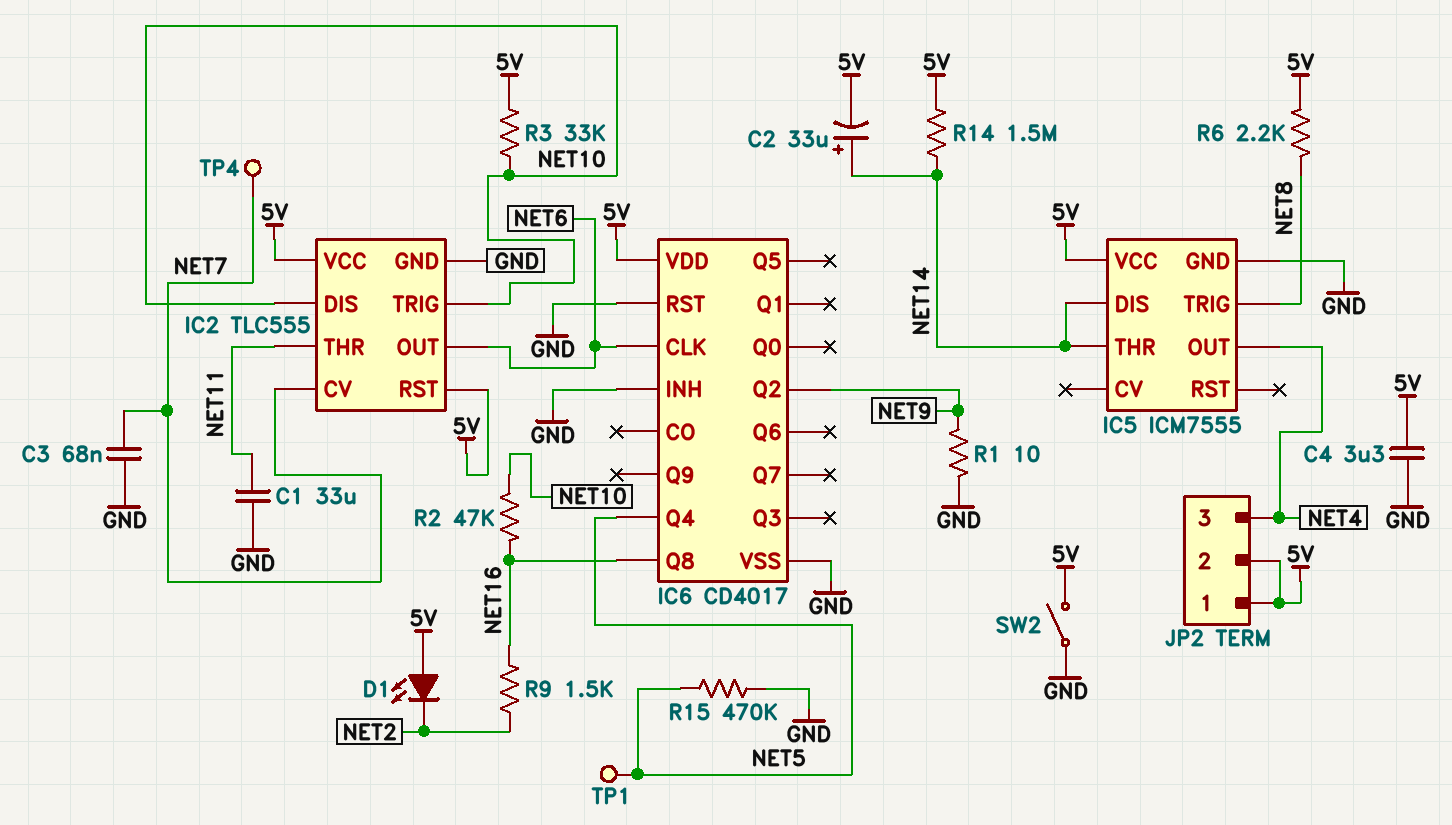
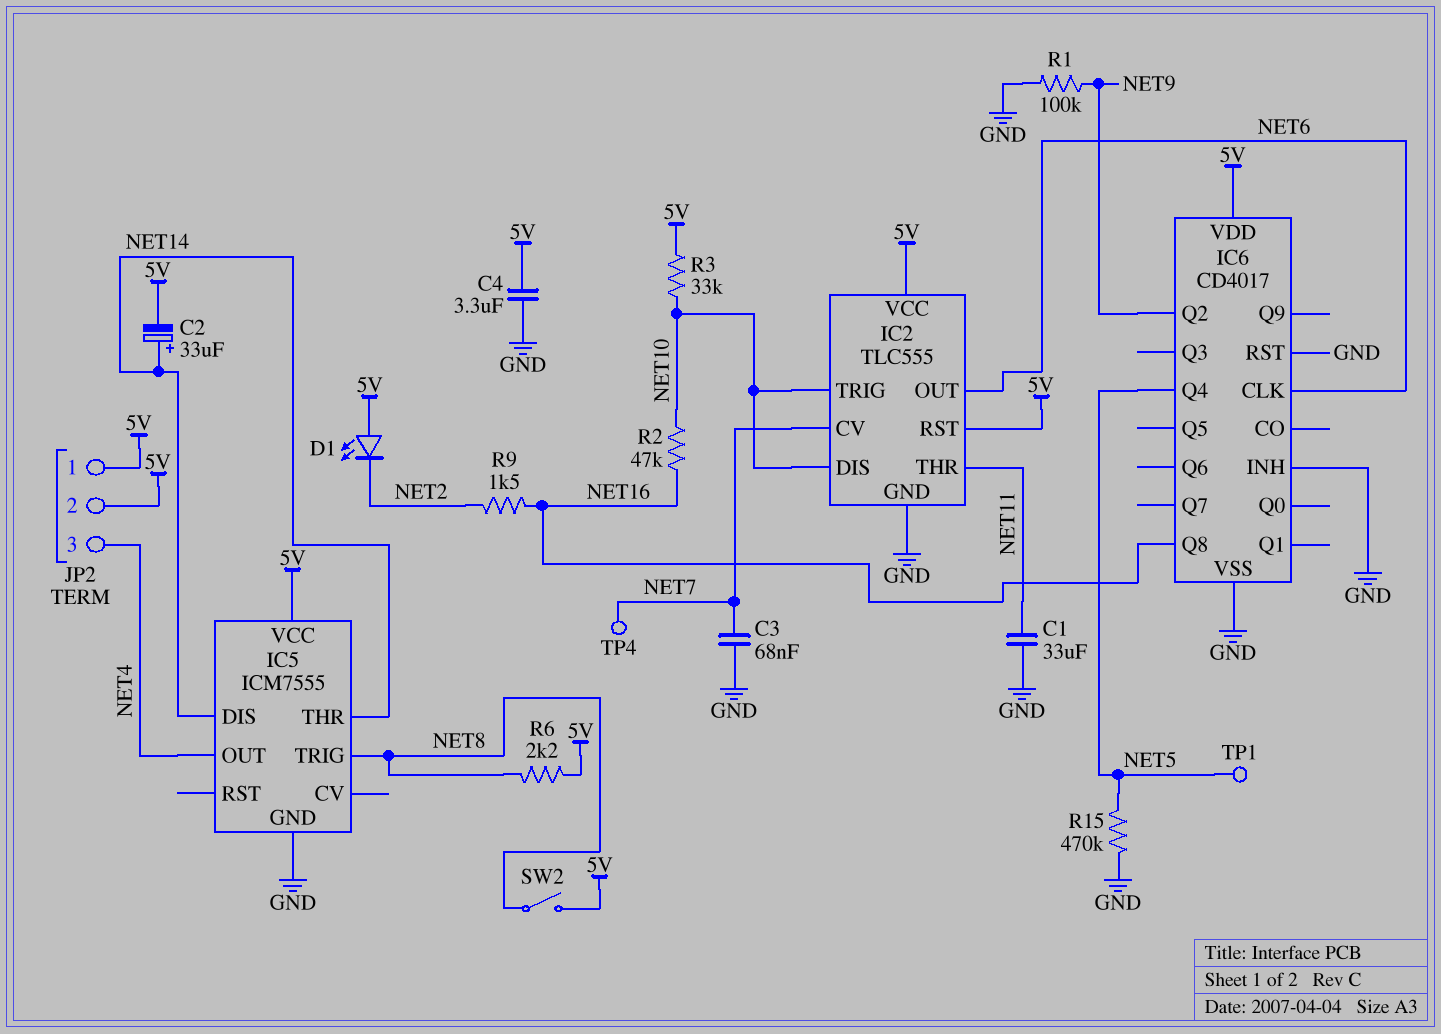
R1: 10 (GND, NET9) -> 100k (GND, NET9)
R14: 1.5M (5V, NET14) -> none
SW2: switch (5V, GND) -> switch (5V, NET8)

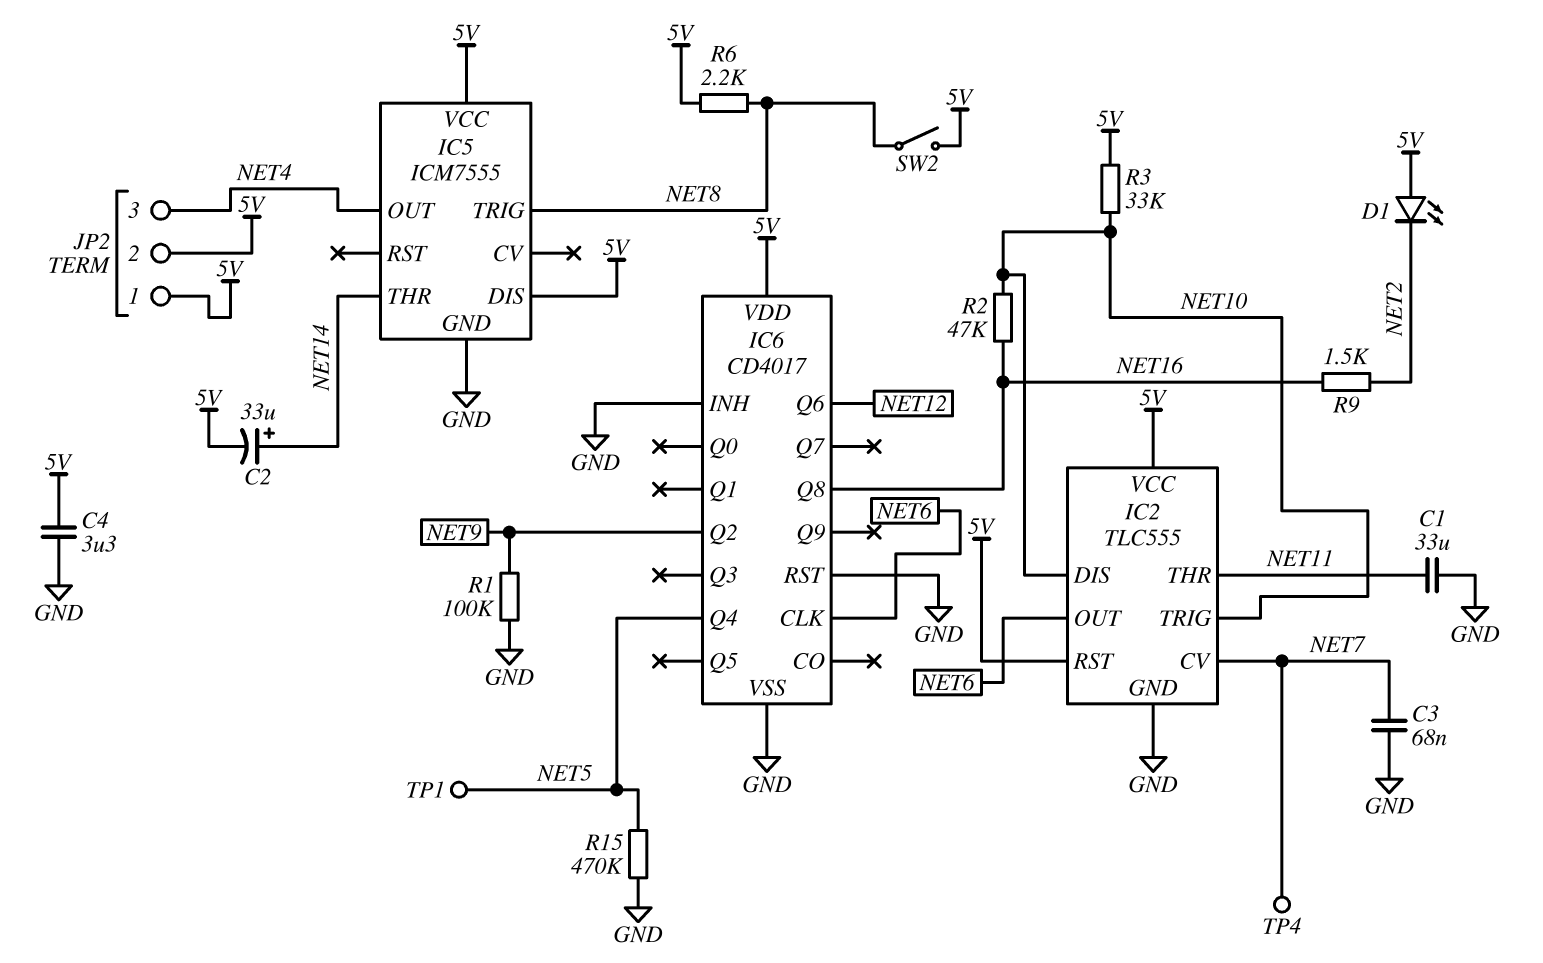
IC5 pin DIS: NET14 -> 5V
IC6 pin Q6: none -> NET12

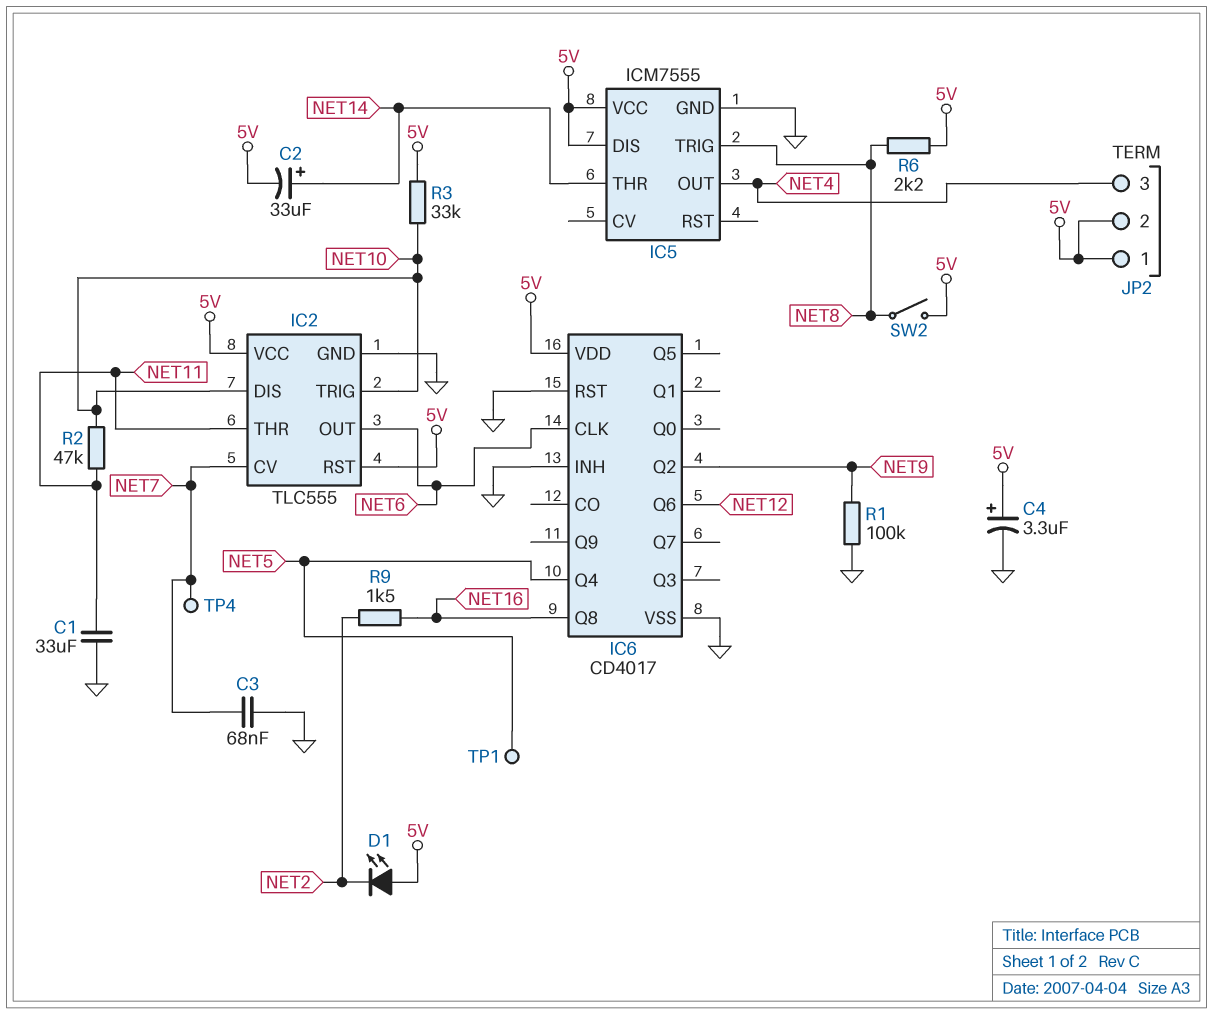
C4: 3.3uF (5V, GND) -> 3.3uF (plus 5V, minus GND)
R2: 47k (NET10, NET16) -> 47k (NET10, NET11)
R15: 470k (GND, NET5) -> none

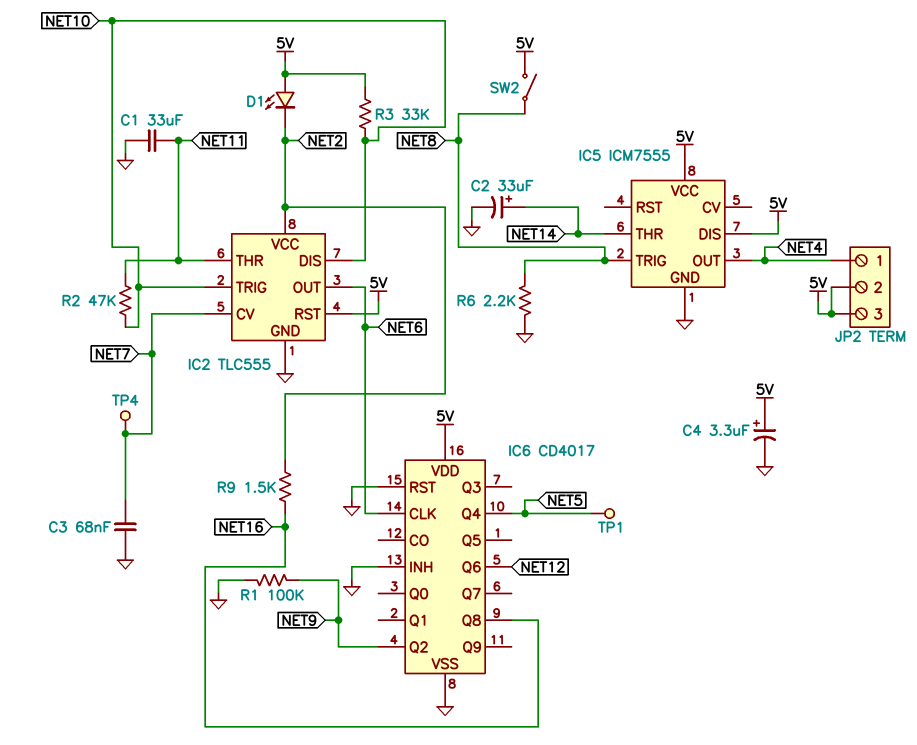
C2: 33uF (plus NET14, minus 5V) -> 33uF (plus NET14, minus GND)
IC2 pin VCC: 5V -> NET2
JP2 pin 1: 5V -> NET4
JP2 pin 3: NET4 -> 5V
R6: 2.2k (5V, NET8) -> 2.2k (GND, NET8)

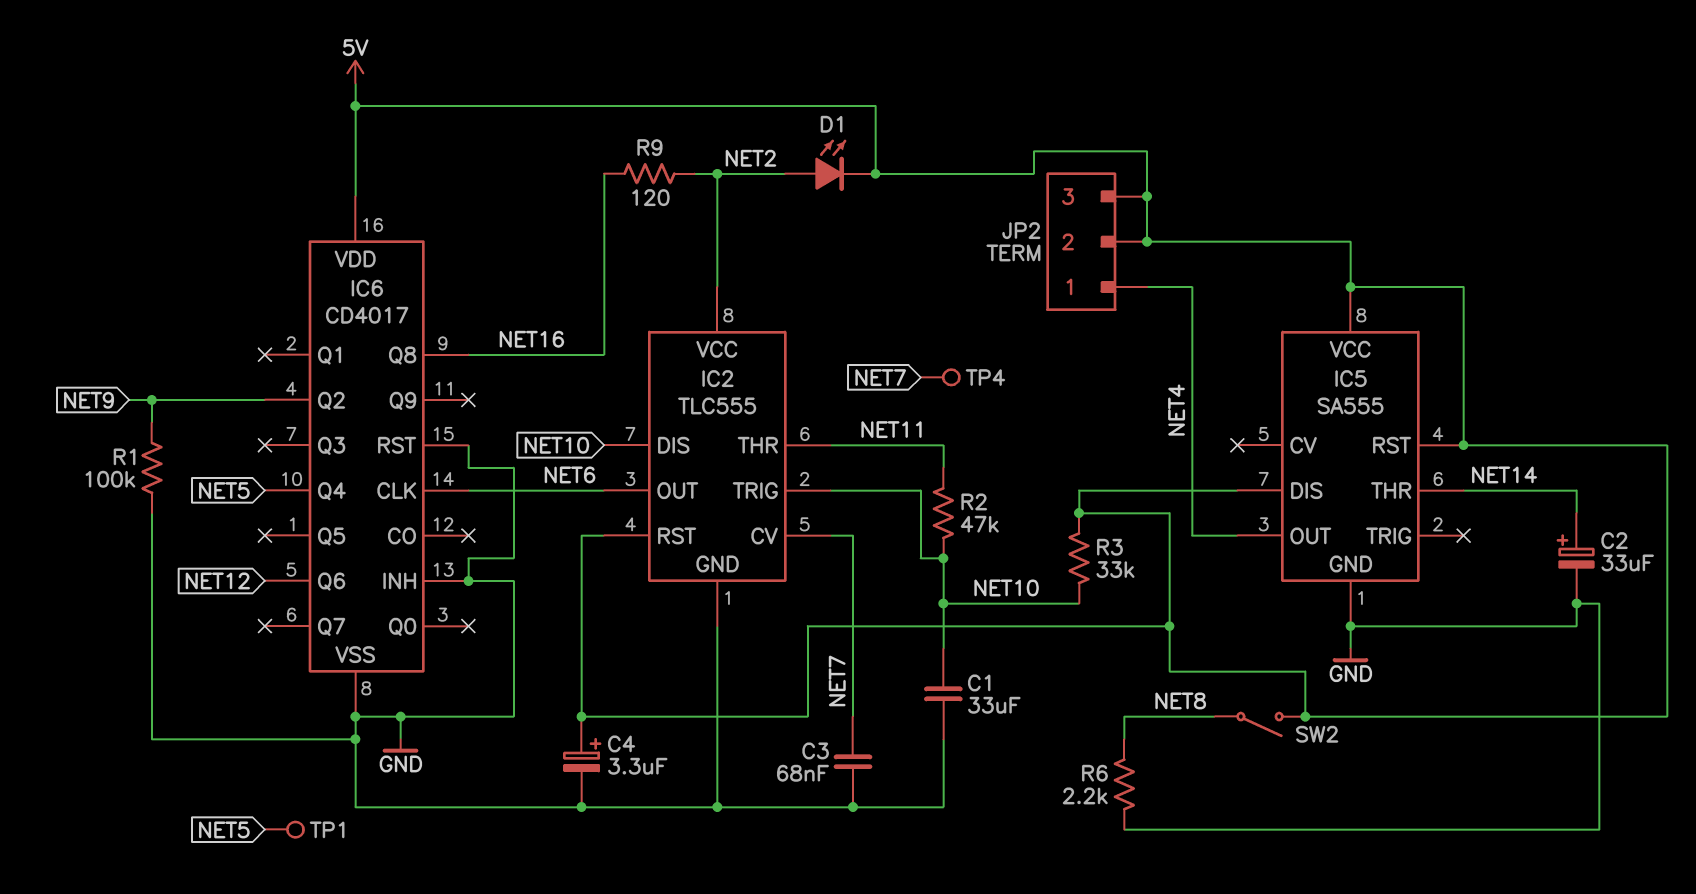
C1: 33uF (GND, NET11) -> 33uF (GND, NET10)
D1: LED (A 5V, K NET2) -> LED (A NET2, K 5V)
IC5: ICM7555 -> SA555
IC5 pin RST: none -> 5V
IC5 pin TRIG: NET8 -> none
R9: 1.5k (NET2, NET16) -> 120 (NET2, NET16)

